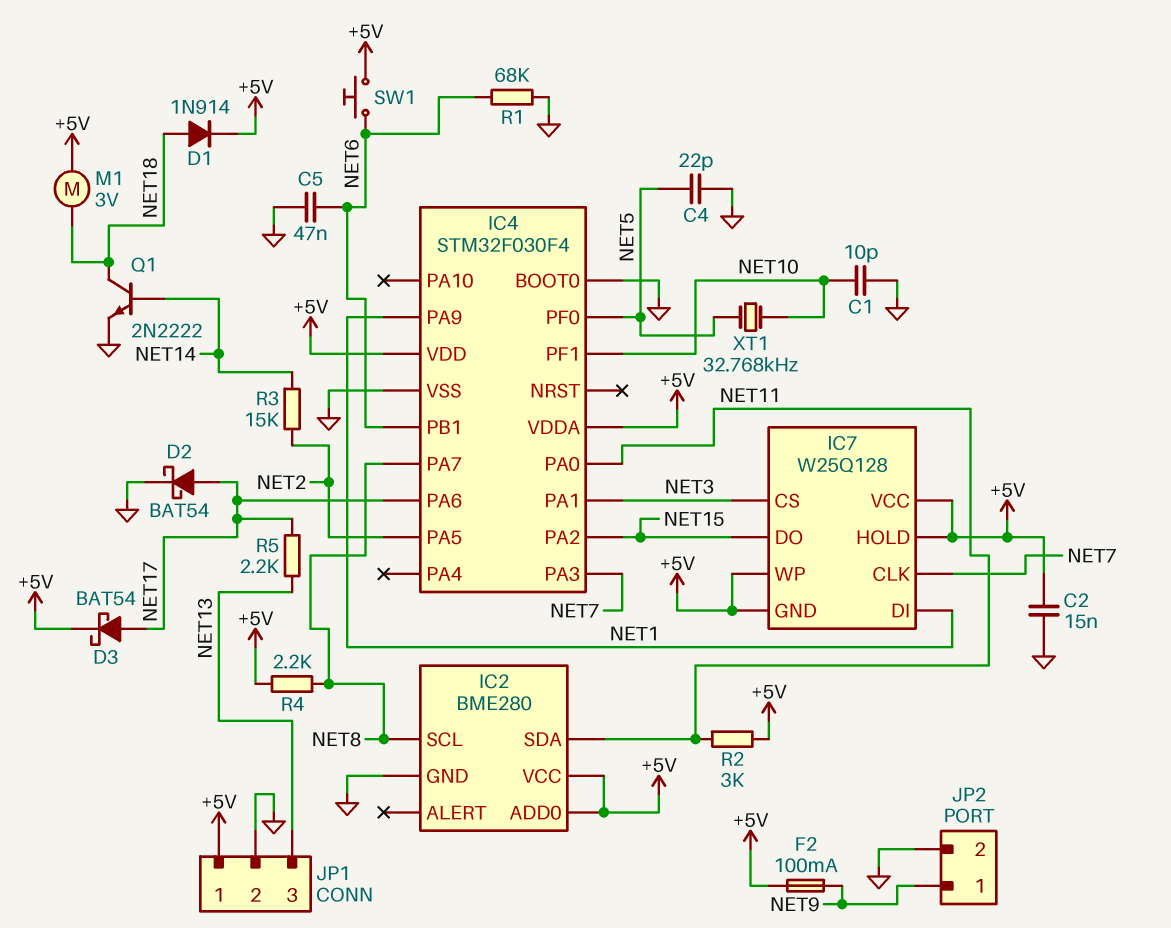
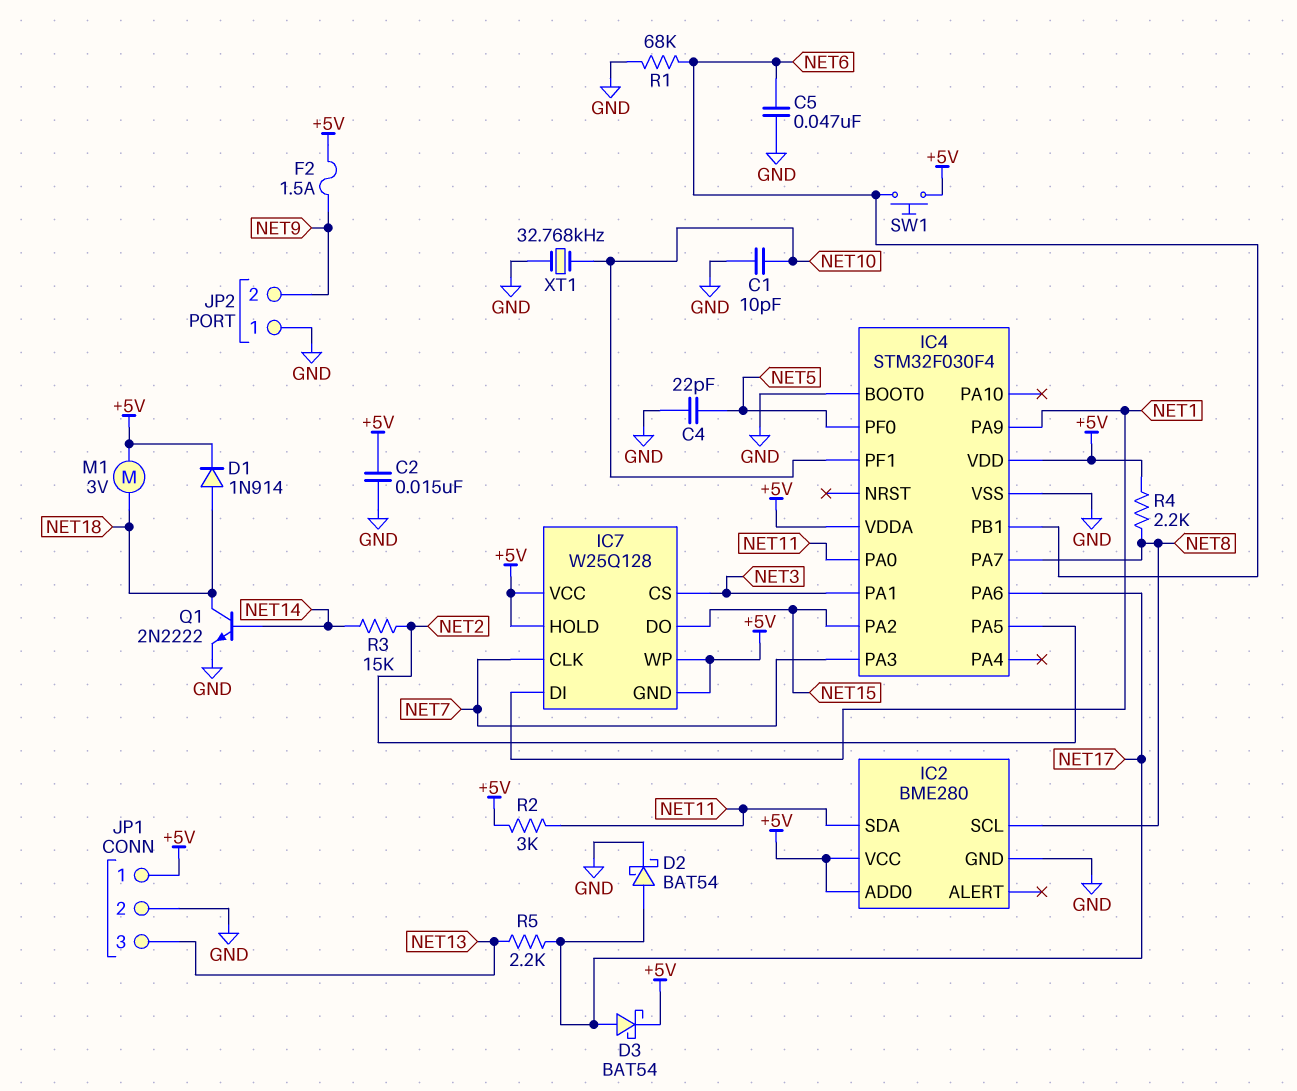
F2: 100mA (+5V, NET9) -> 1.5A (+5V, NET9)
JP2 pin 1: NET9 -> GND
JP2 pin 2: GND -> NET9
XT1: 32.768kHz (NET5, NET10) -> 32.768kHz (GND, NET10)

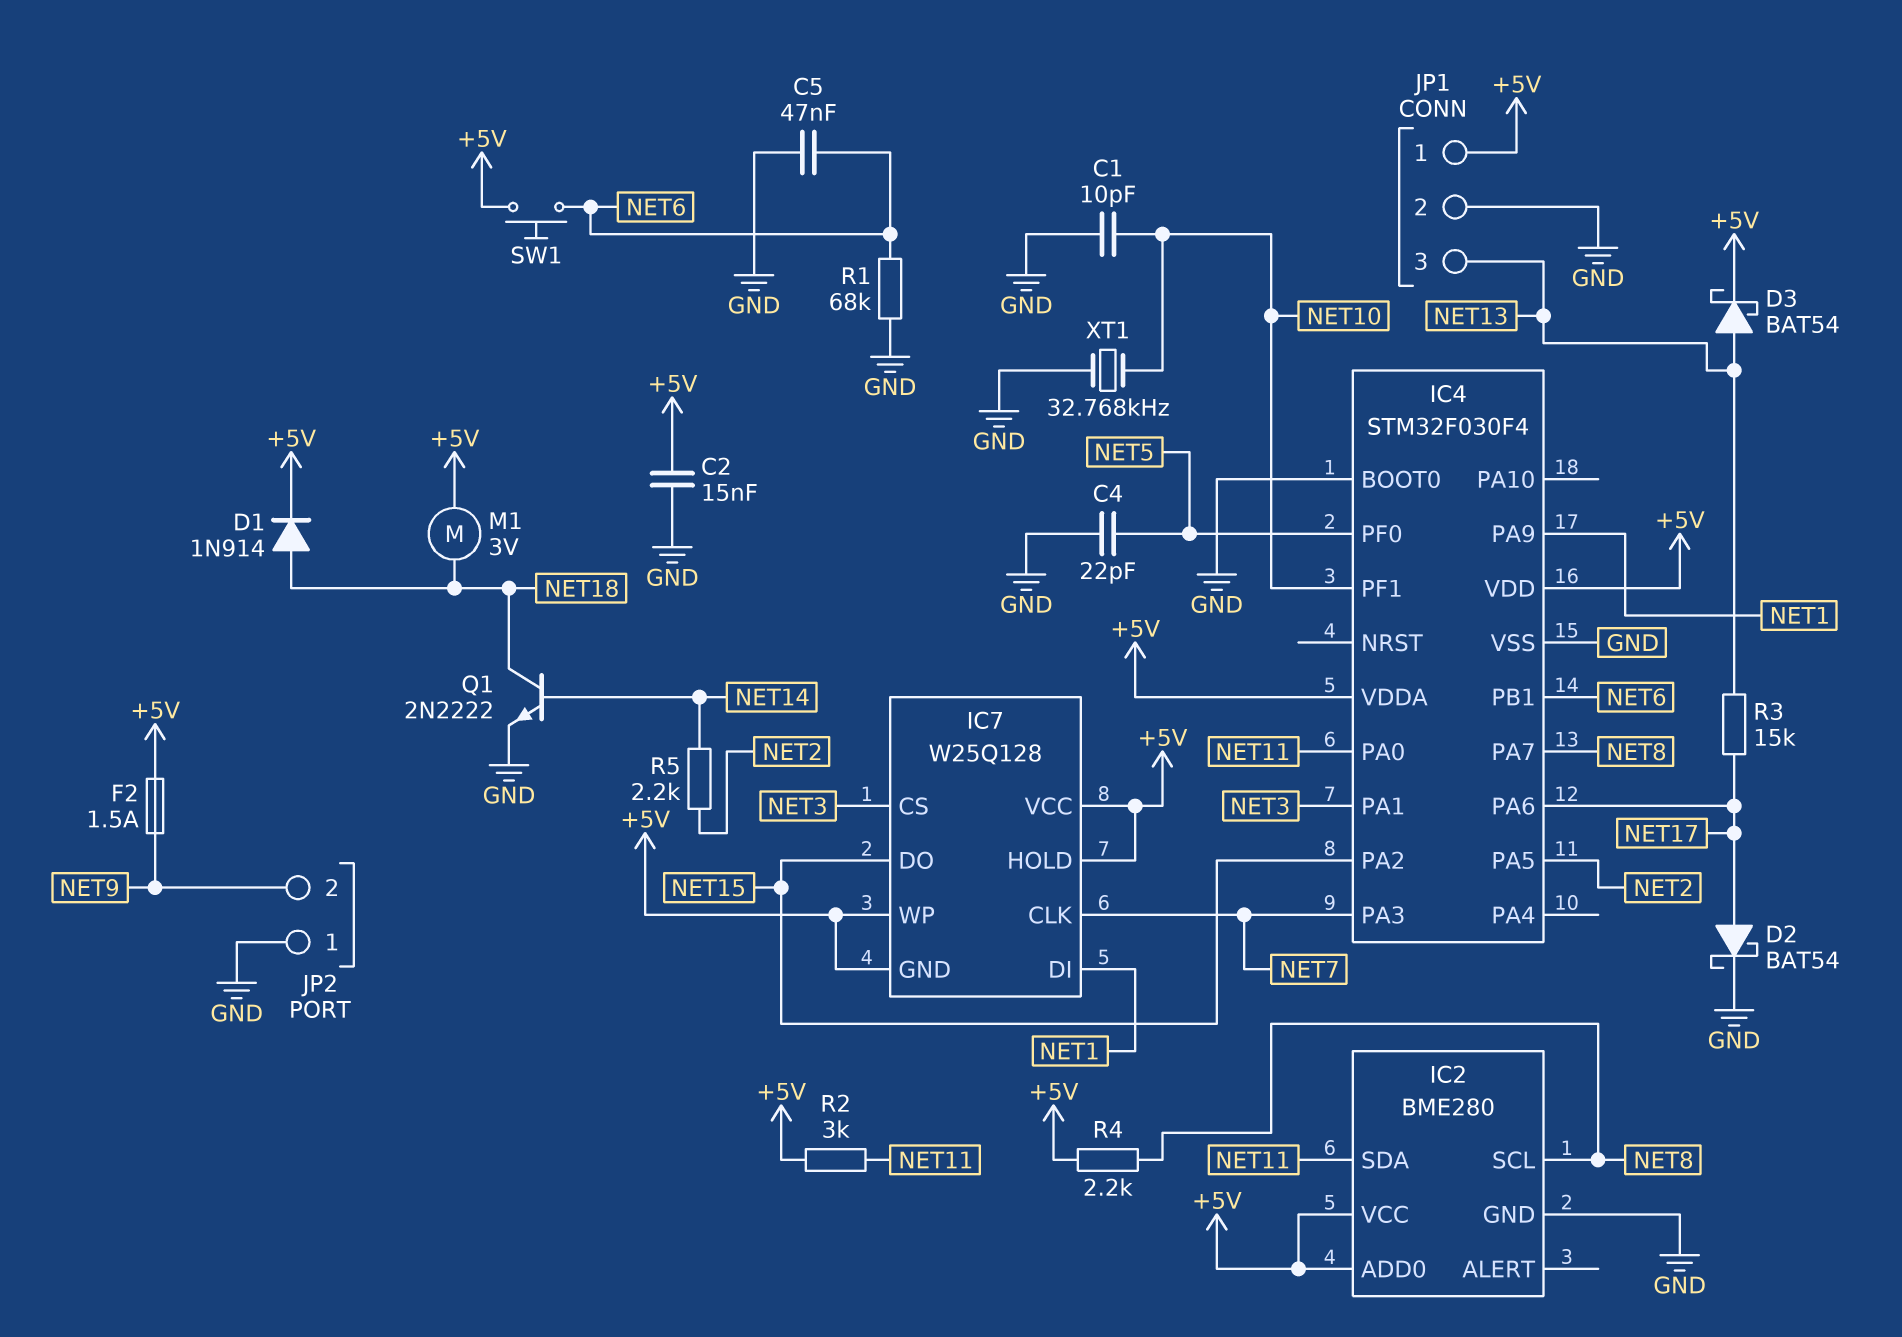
D3: schottky BAT54 (A NET17, K +5V) -> schottky BAT54 (A NET13, K +5V)
R3: 15k (NET2, NET14) -> 15k (NET13, NET17)
R5: 2.2k (NET13, NET17) -> 2.2k (NET2, NET14)

